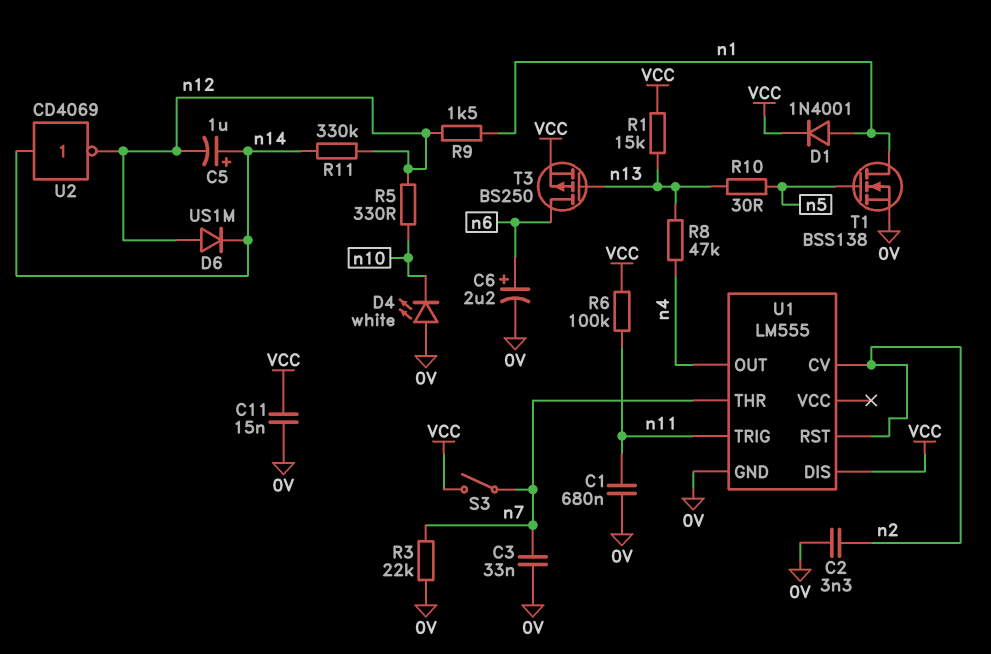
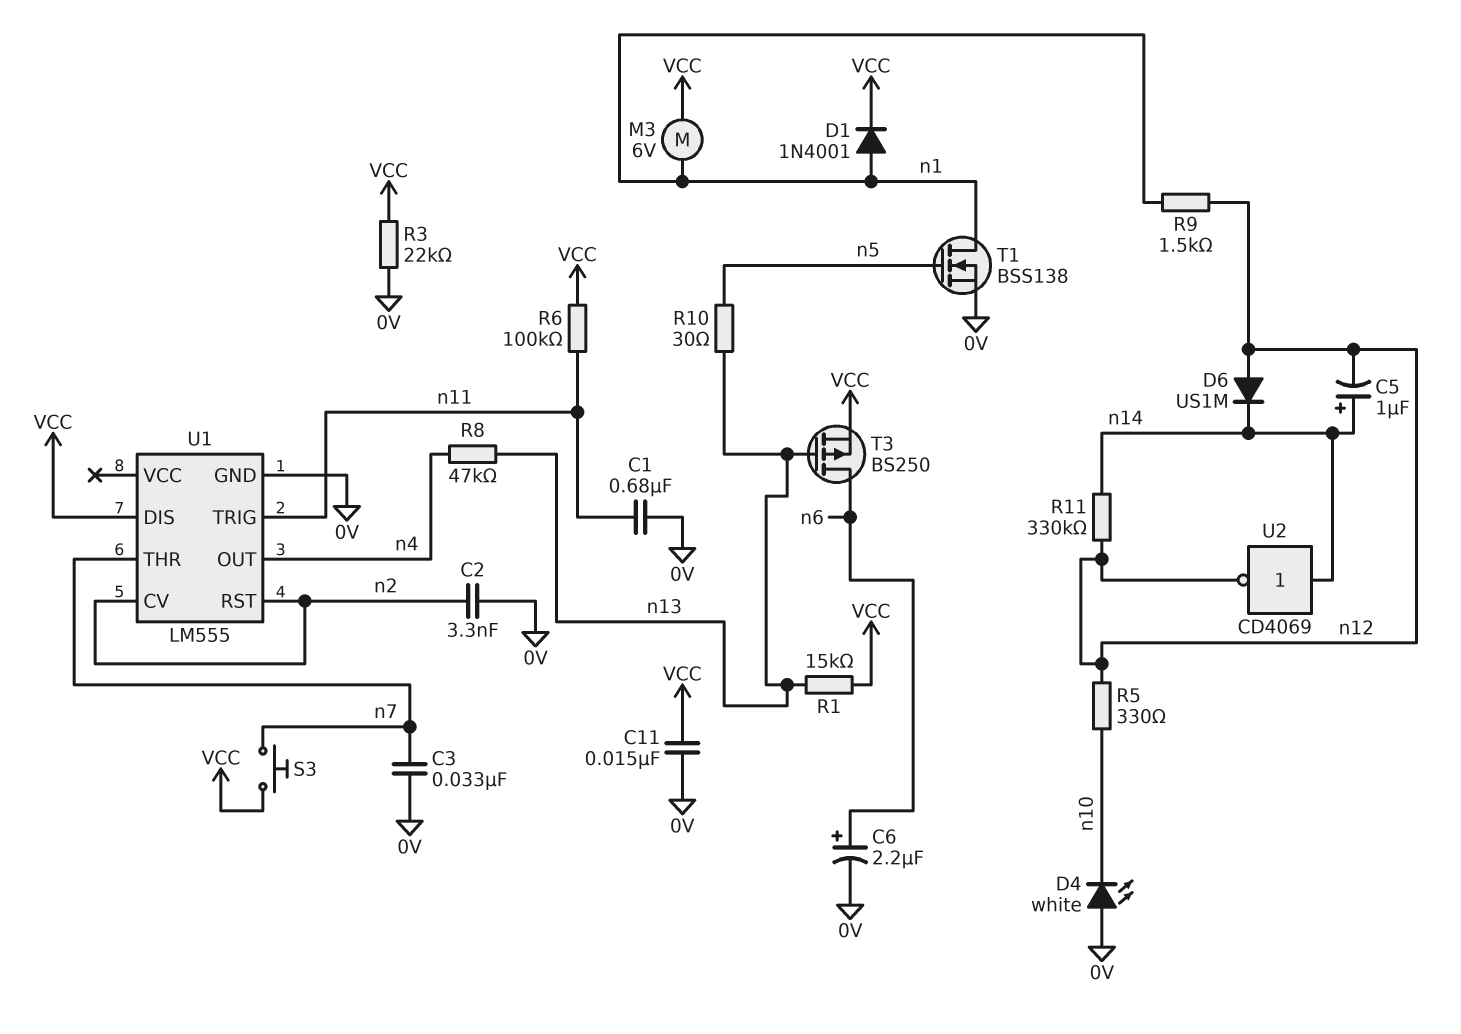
M3: none -> motor 6V (VCC, n1)
R3: 22k (0V, n7) -> 22k (0V, VCC)
S3: switch (VCC, n7) -> button (VCC, n7)

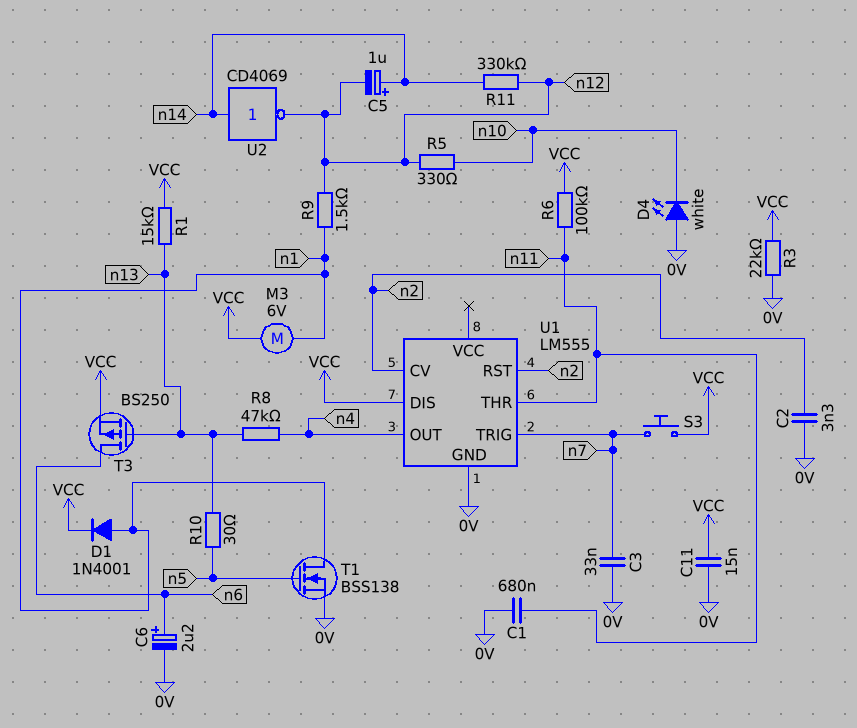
D6: diode US1M (A n12, K n14) -> none
U1 pin THR: n7 -> n11
U1 pin TRIG: n11 -> n7

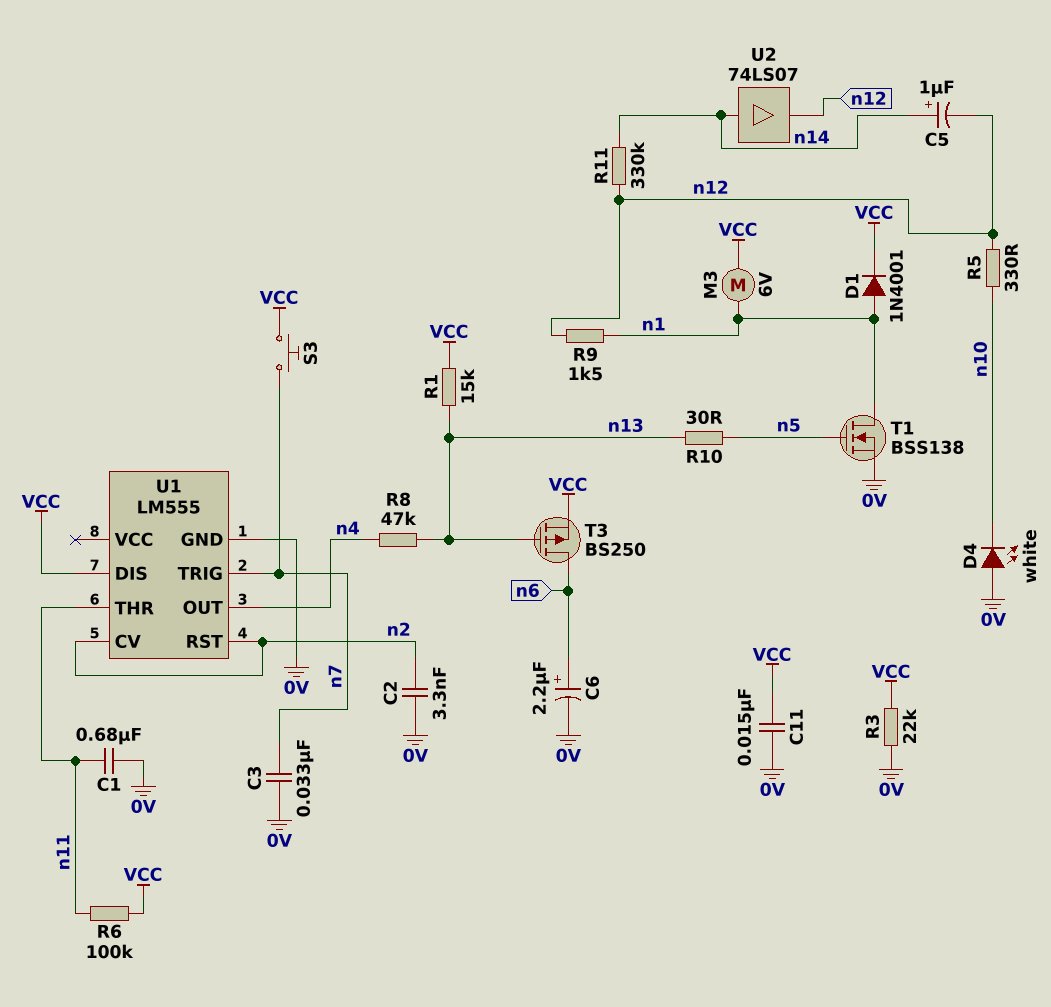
U2: NOT CD4069 (in n14, out n12) -> buffer 74LS07 (in n14, out n12)

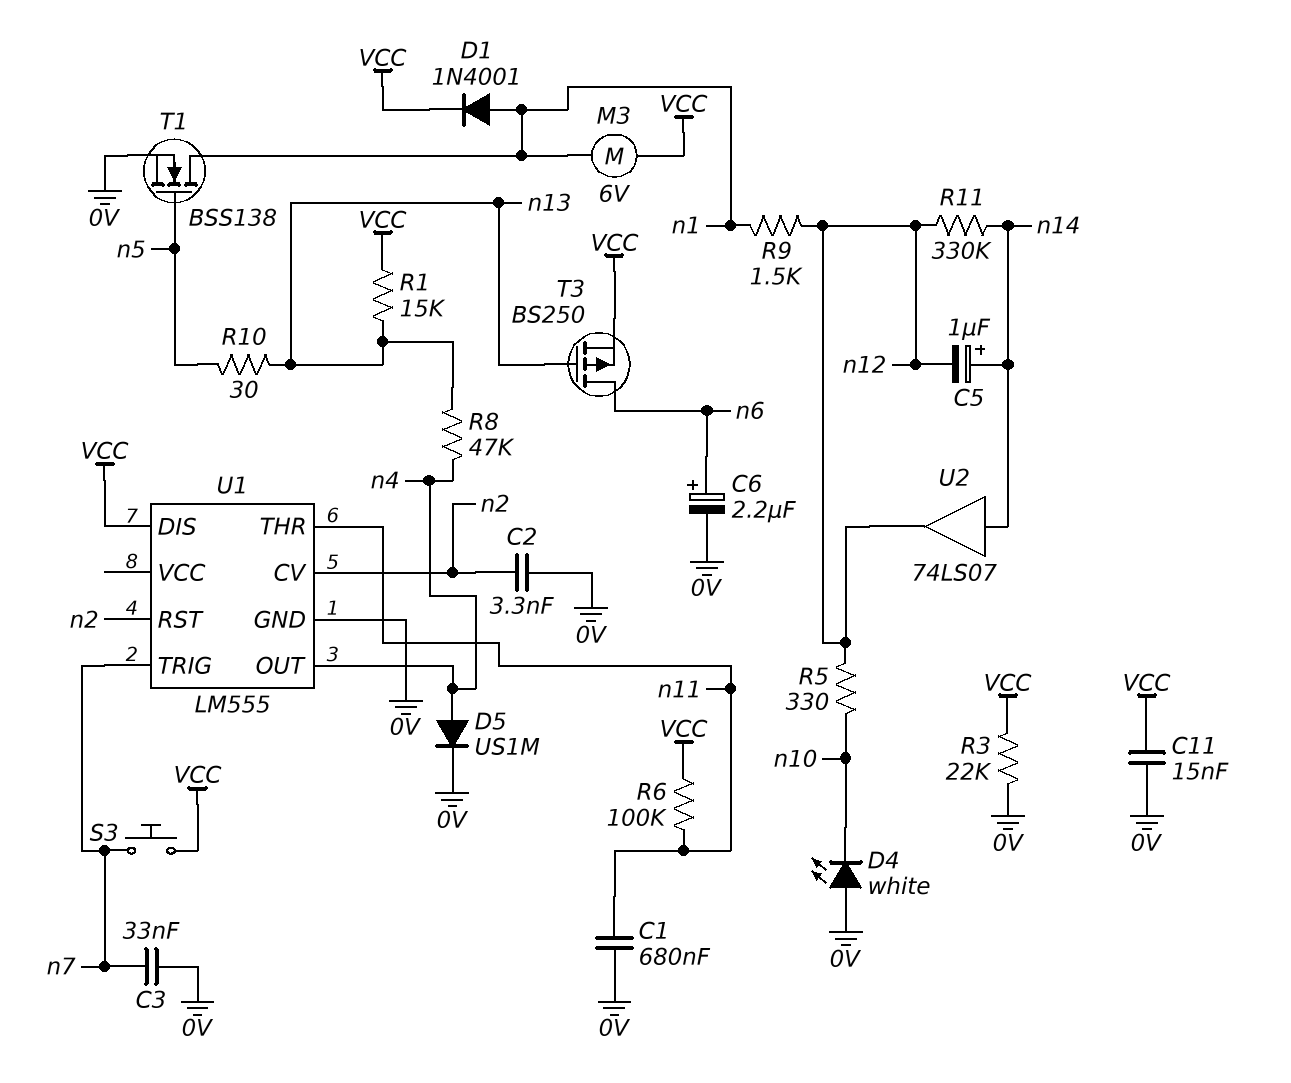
D5: none -> diode US1M (A n4, K 0V)

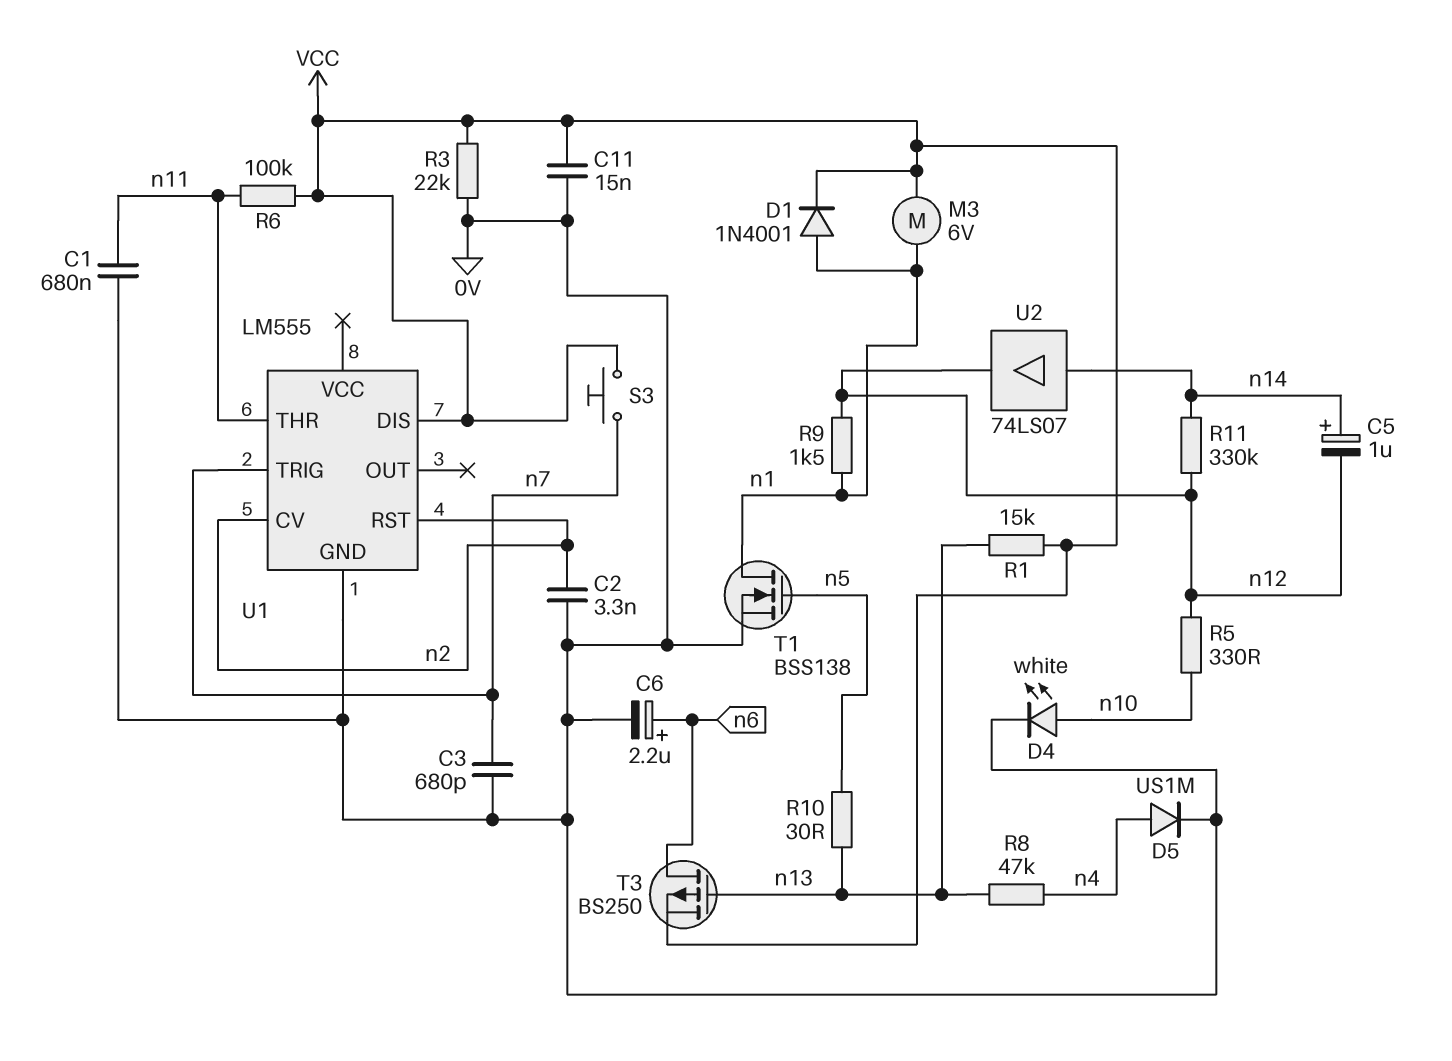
C3: 33nF (0V, n7) -> 680pF (0V, n7)
D4: LED white (A 0V, K n10) -> LED white (A n10, K 0V)
U1 pin OUT: n4 -> none

